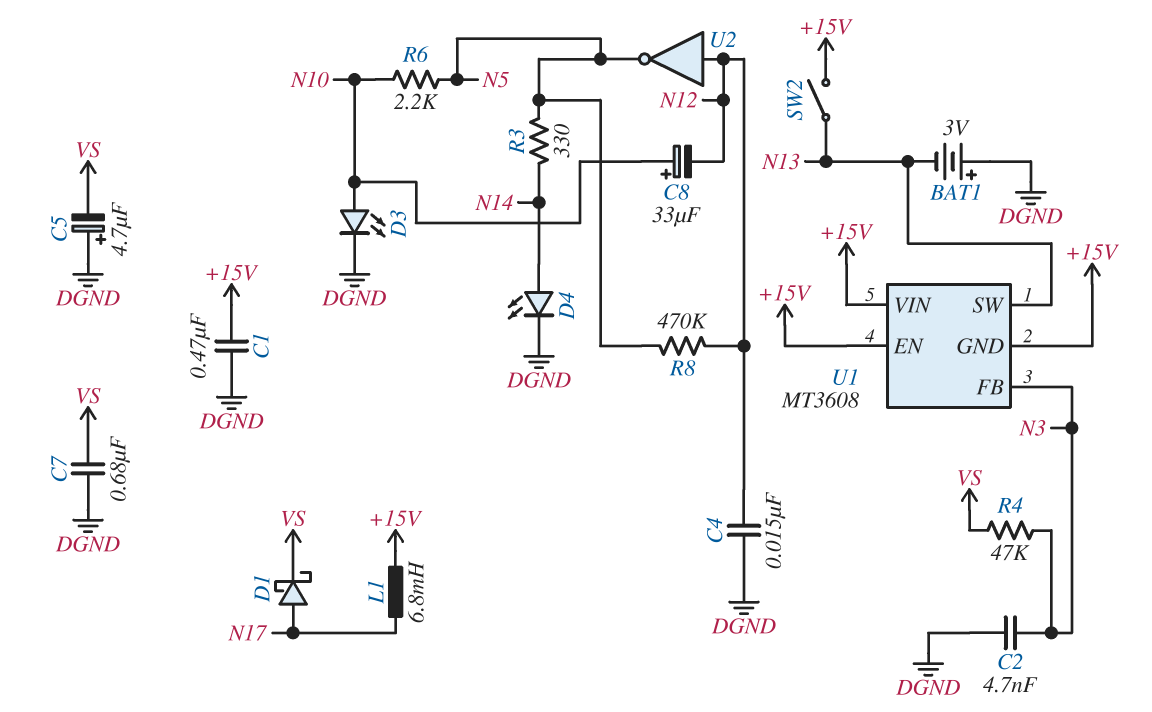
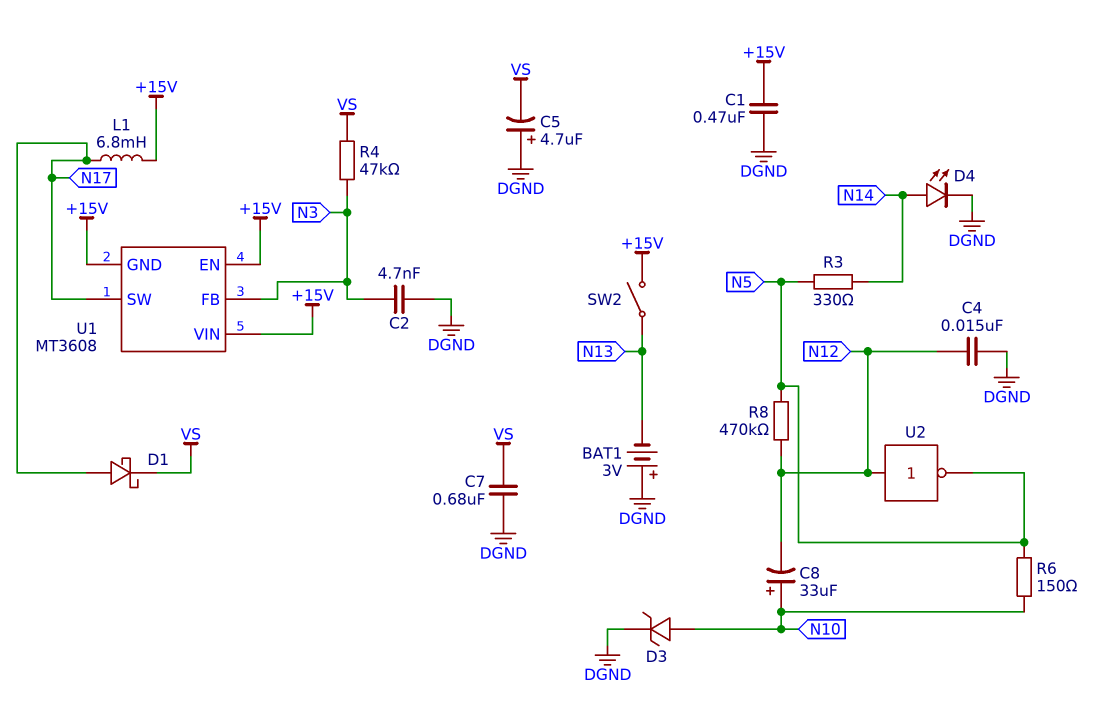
D3: LED (A N10, K DGND) -> zener (A N10, K DGND)
R6: 2.2k (N5, N10) -> 150 (N5, N10)
U1 pin SW: N13 -> N17

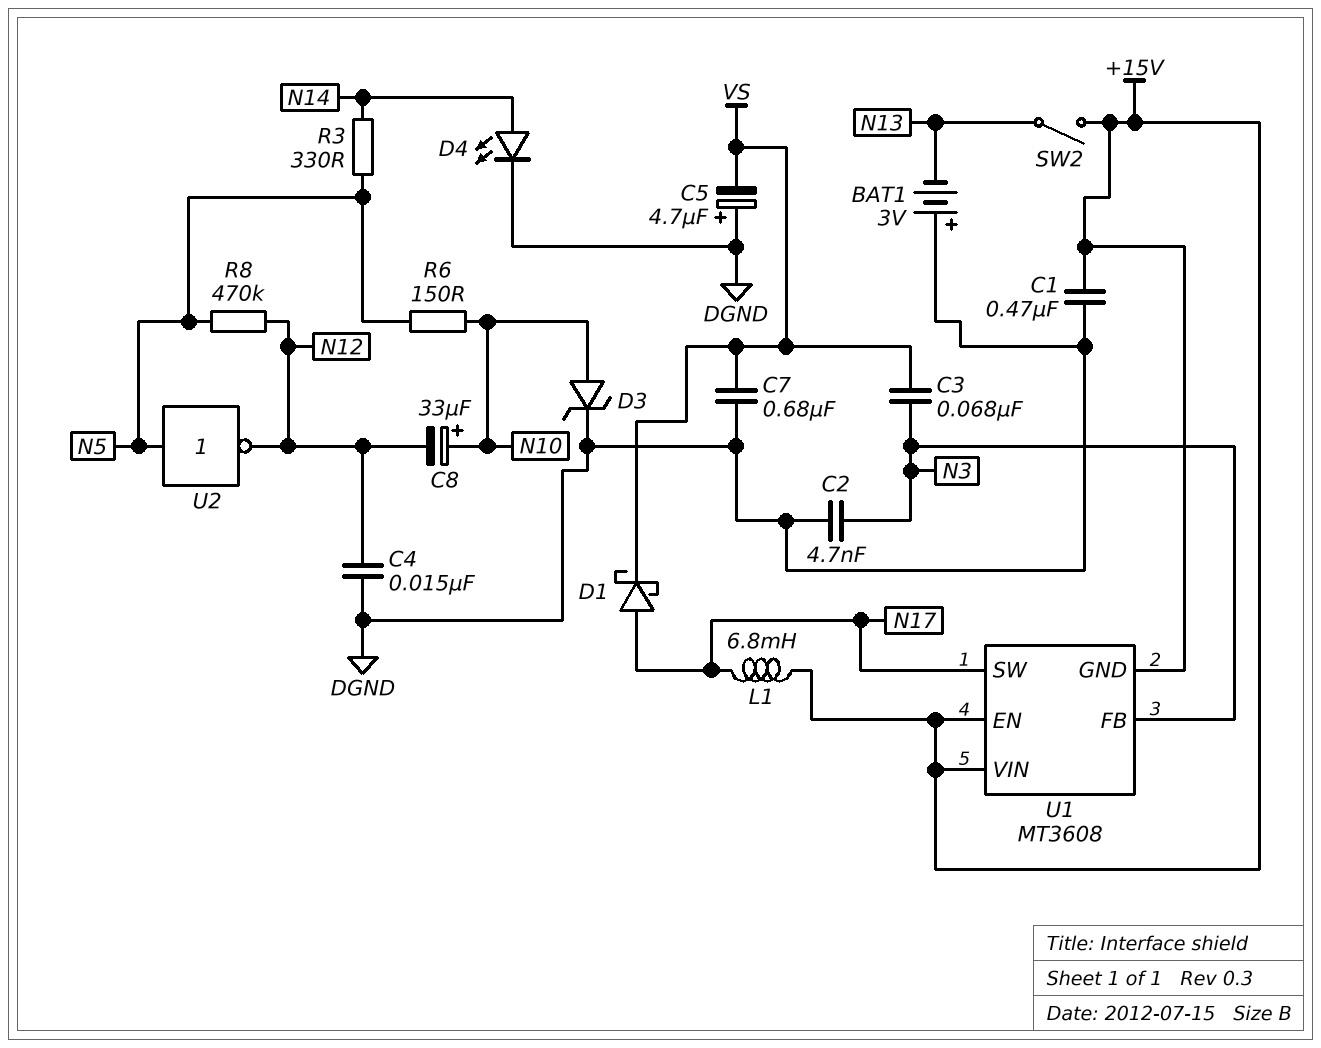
C3: none -> 68nF (N3, VS)
R4: 47k (N3, VS) -> none
U2: NOT (in N12, out N5) -> NOT (in N5, out N12)

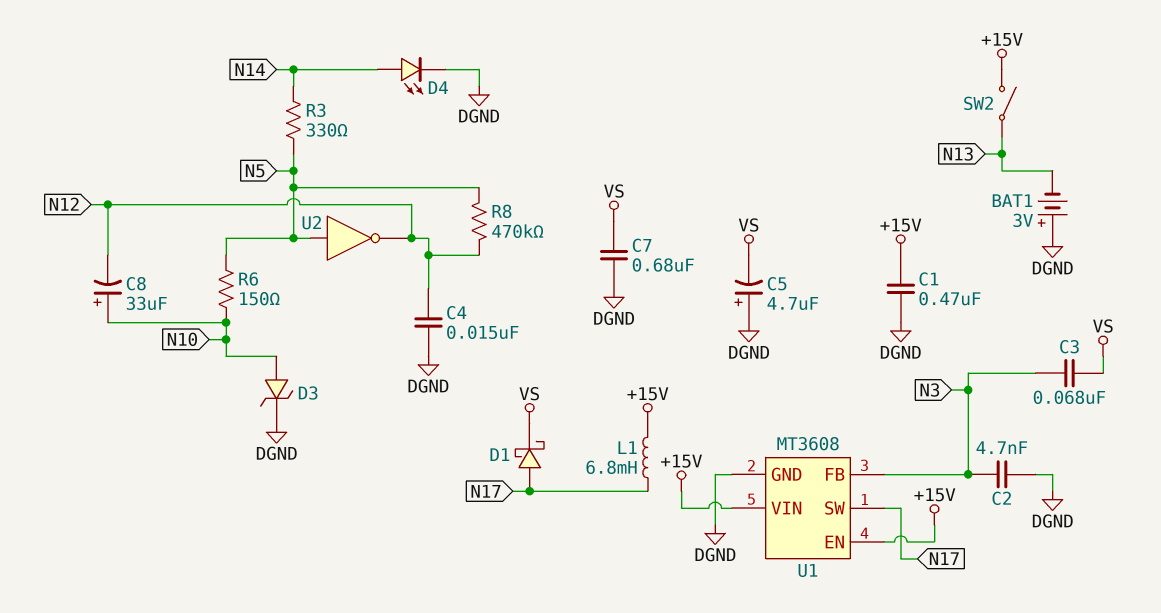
U1 pin GND: +15V -> DGND

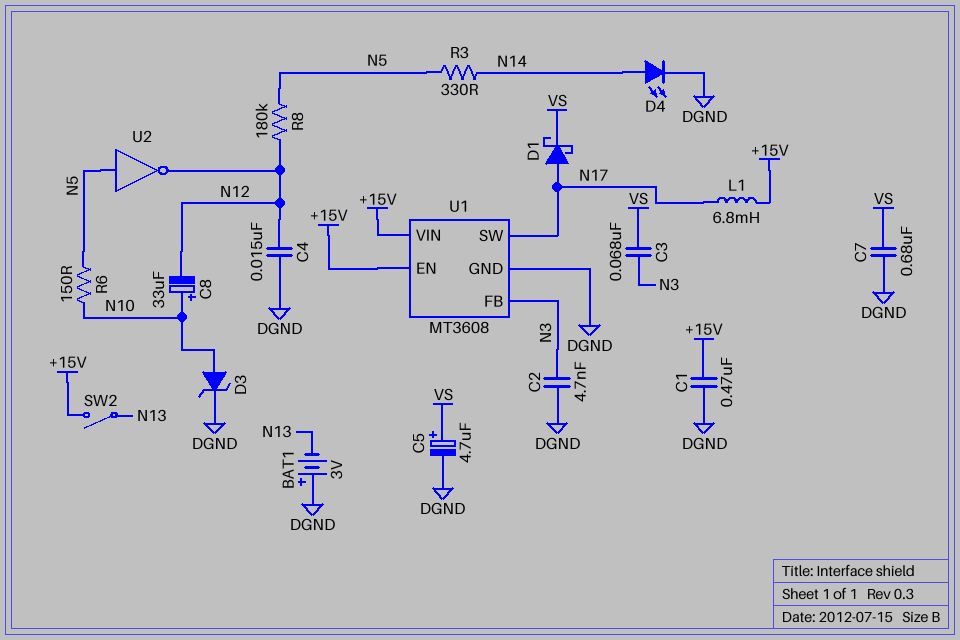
C5: 4.7uF (plus DGND, minus VS) -> 4.7uF (plus VS, minus DGND)
R8: 470k (N5, N12) -> 180k (N5, N12)

